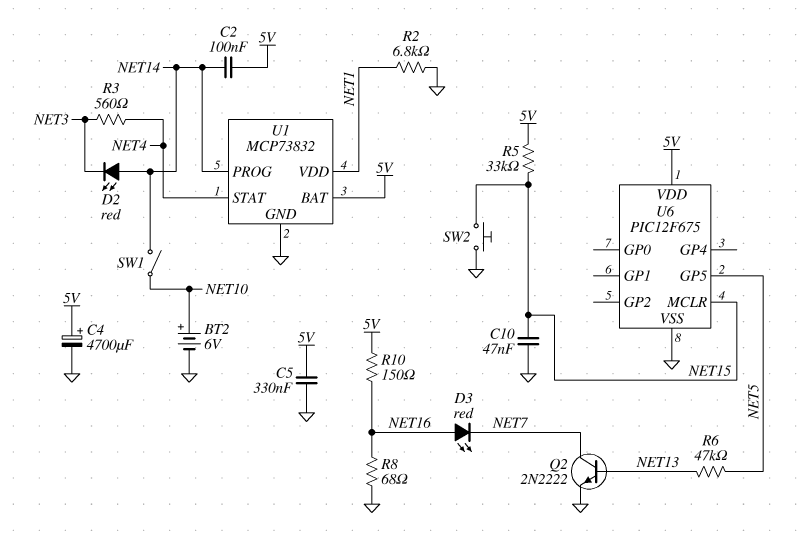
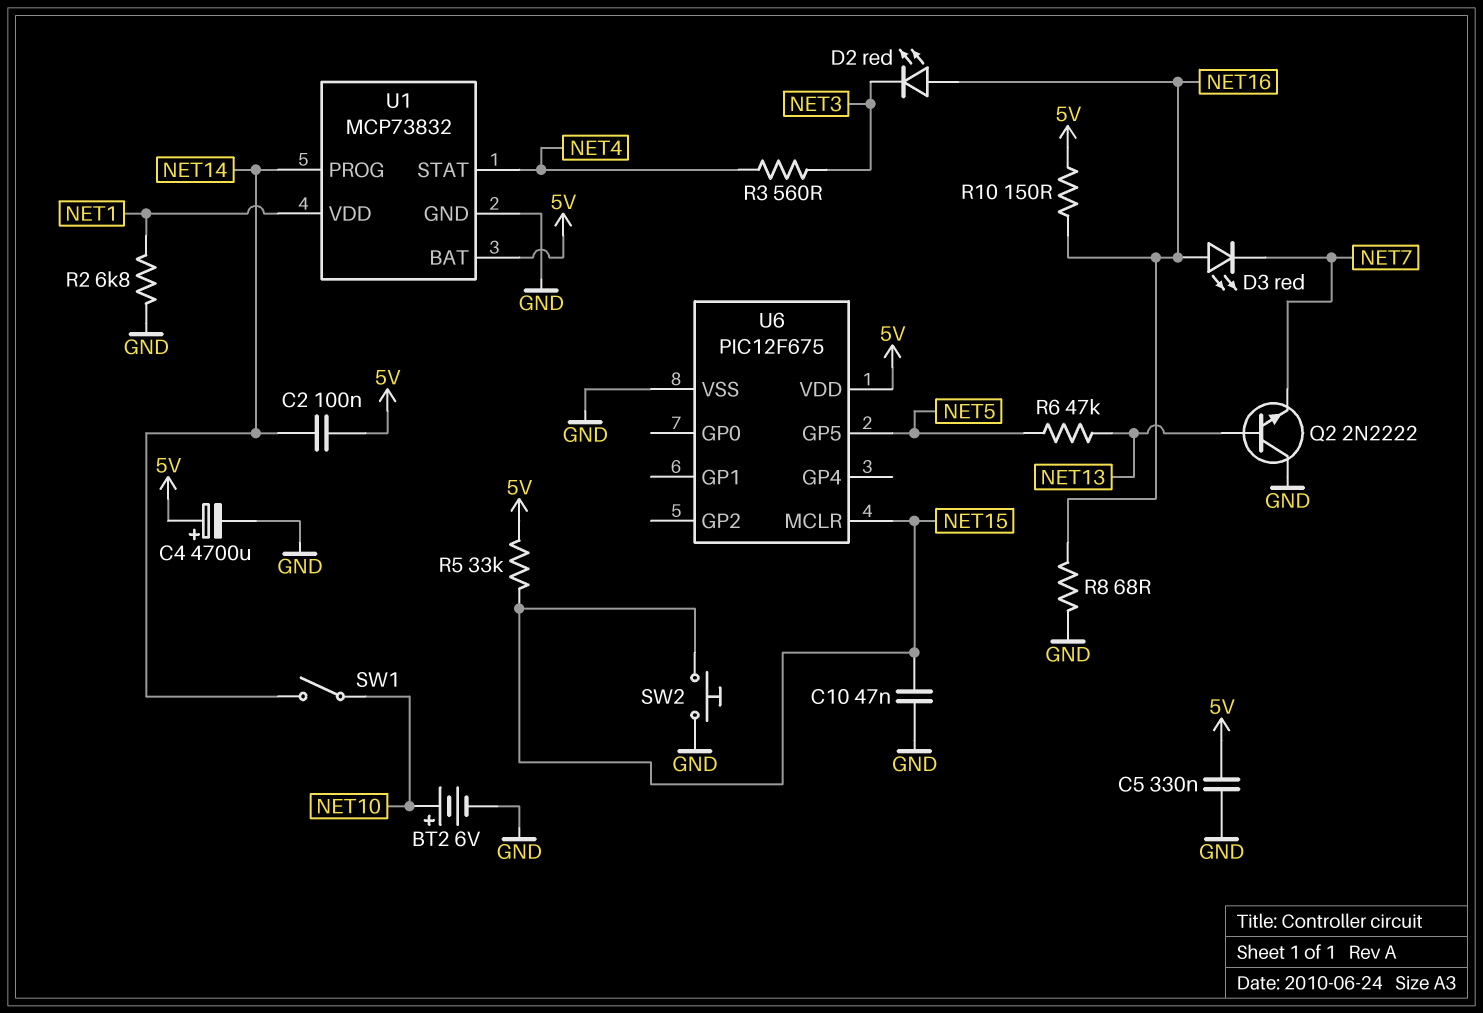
D2: LED red (A NET14, K NET3) -> LED red (A NET16, K NET3)
Q2: NPN 2N2222 (B NET13, C NET7, E GND) -> NPN 2N2222 (B NET13, C GND, E NET7)

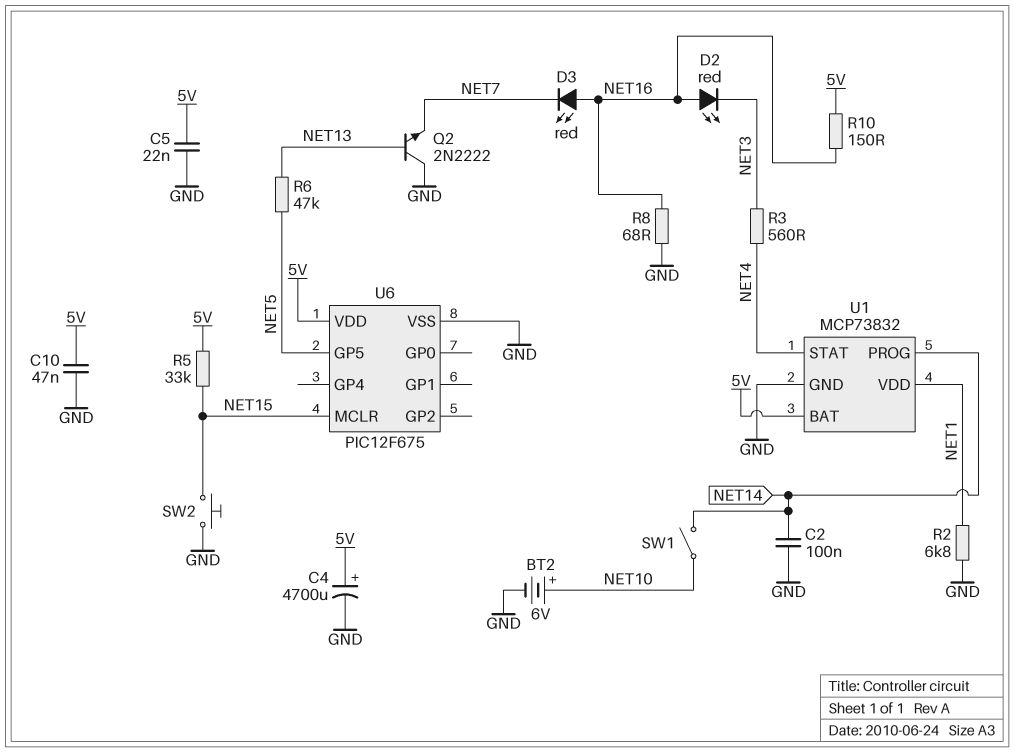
C2: 100nF (5V, NET14) -> 100nF (GND, NET14)
C5: 330nF (5V, GND) -> 22nF (5V, GND)
C10: 47nF (GND, NET15) -> 47nF (5V, GND)

